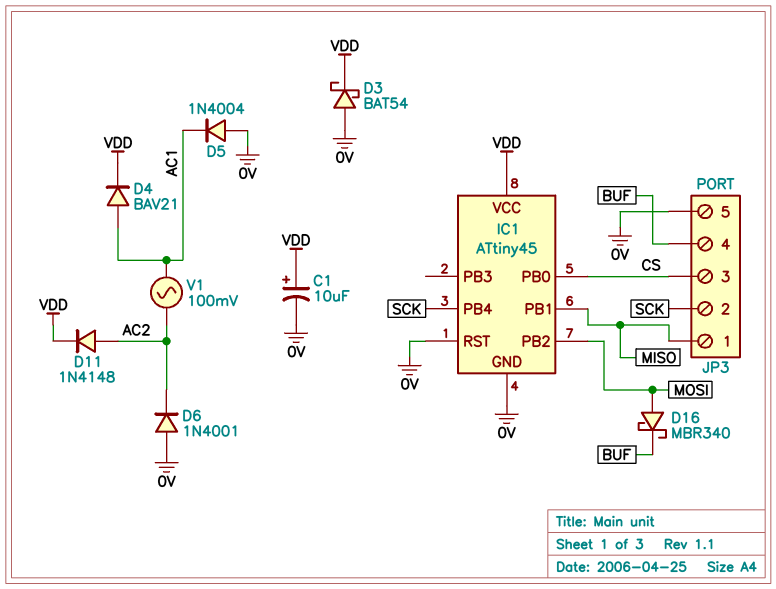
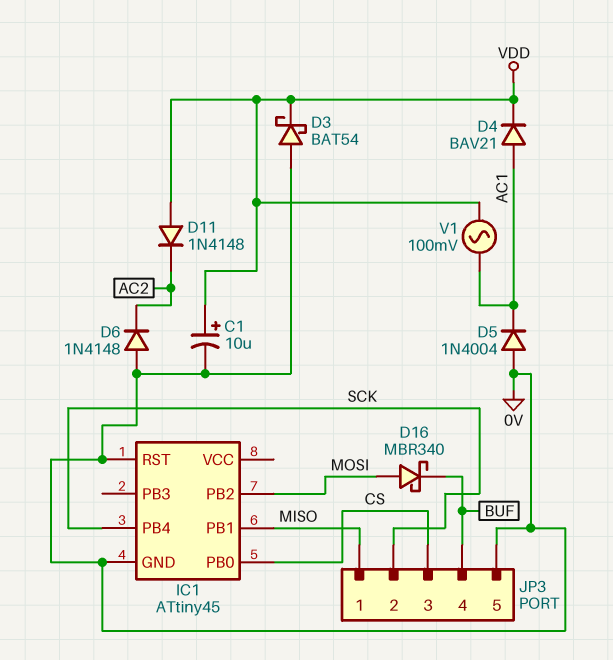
D6: diode 1N4001 (A 0V, K AC2) -> diode 1N4148 (A 0V, K AC2)
D11: diode 1N4148 (A AC2, K VDD) -> diode 1N4148 (A VDD, K AC2)
IC1 pin VCC: VDD -> none
V1: AC 100mV (AC1, AC2) -> AC 100mV (AC1, VDD)

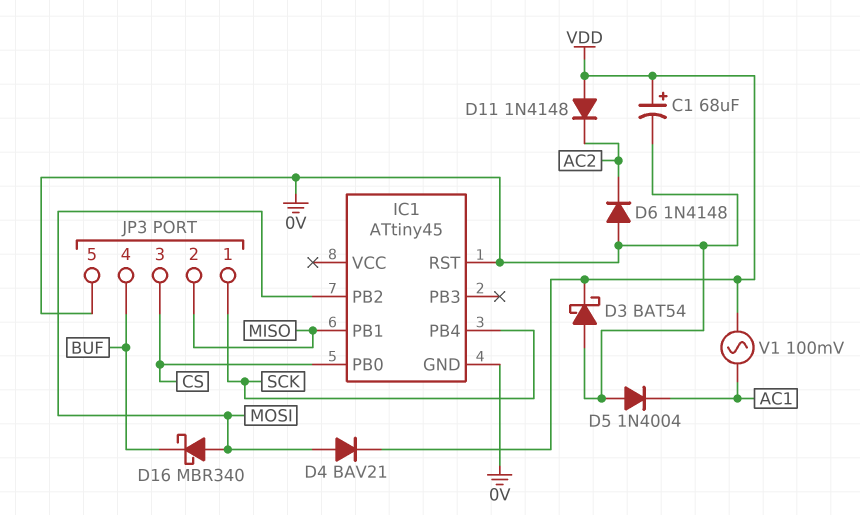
C1: 10uF (plus VDD, minus 0V) -> 68uF (plus VDD, minus 0V)
D4: diode BAV21 (A AC1, K VDD) -> diode BAV21 (A MOSI, K VDD)
JP3 pin 1: MISO -> SCK
JP3 pin 2: SCK -> MISO

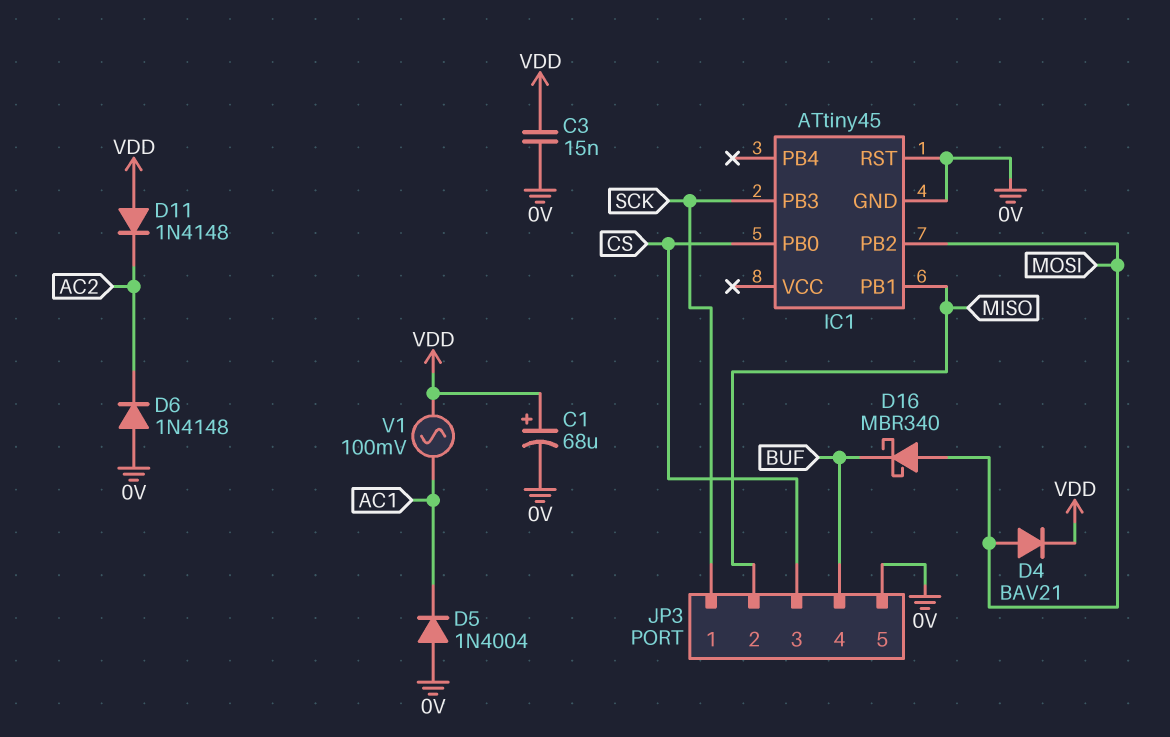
C3: none -> 15nF (0V, VDD)
D3: schottky BAT54 (A 0V, K VDD) -> none
IC1 pin PB3: none -> SCK
IC1 pin PB4: SCK -> none

